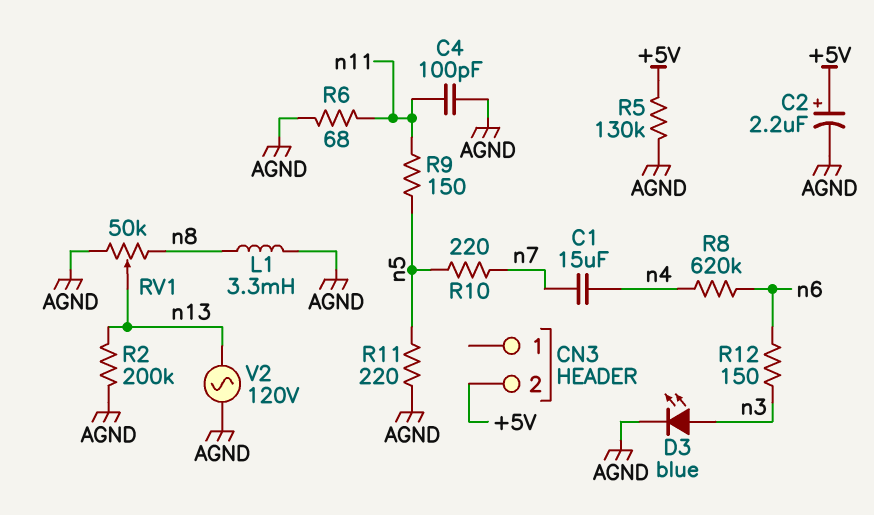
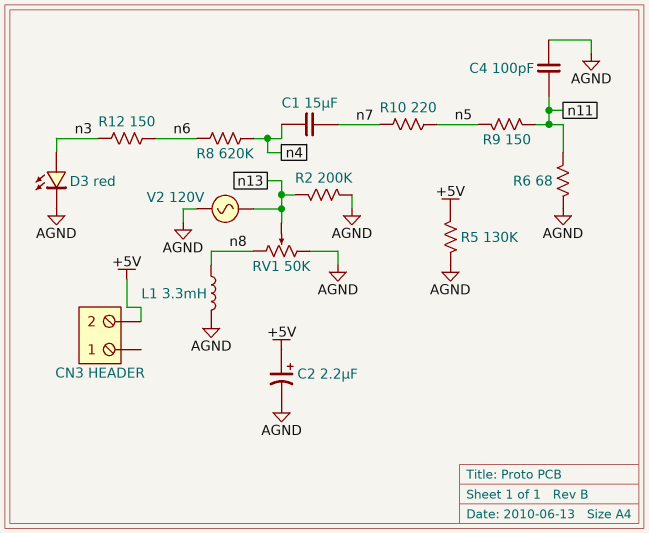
D3: LED blue (A n3, K AGND) -> LED red (A n3, K AGND)
R11: 220 (AGND, n5) -> none

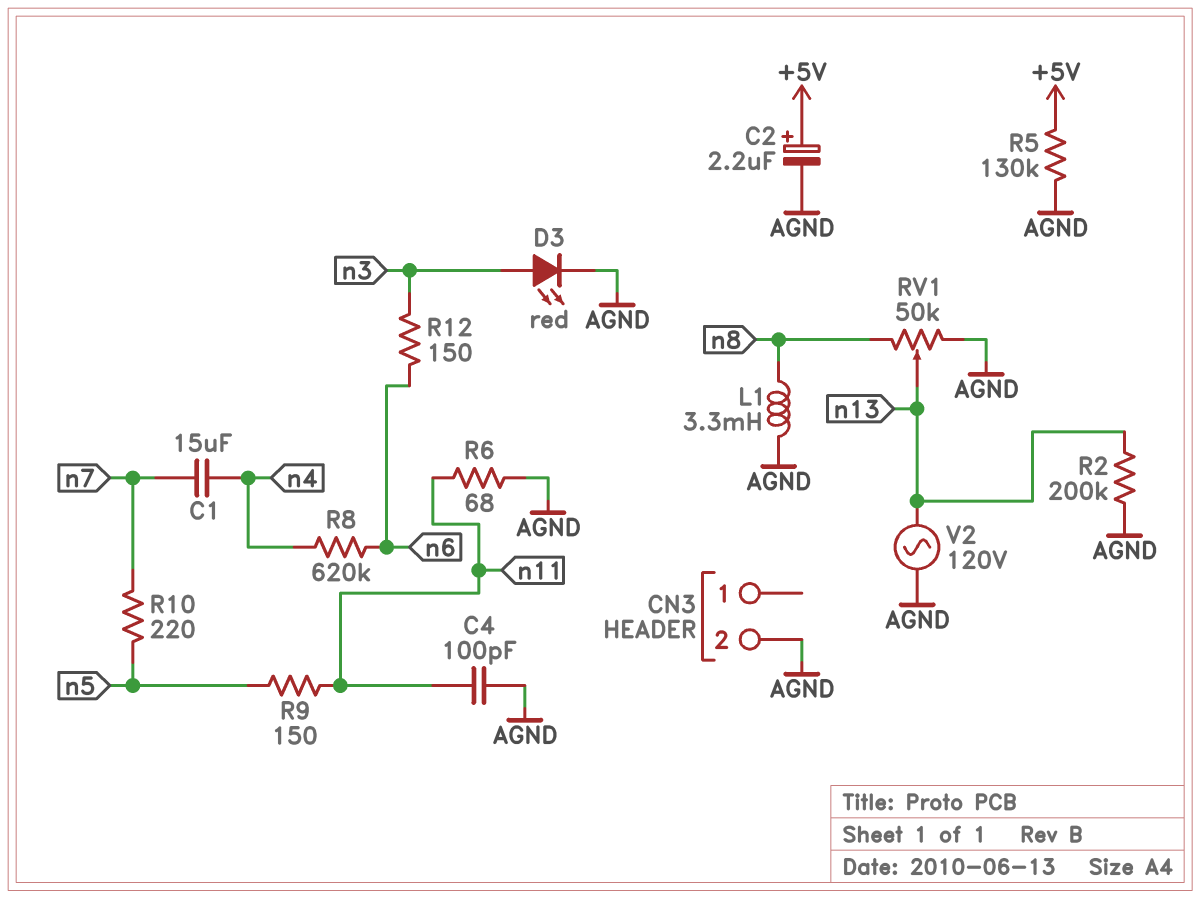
CN3 pin 2: +5V -> AGND

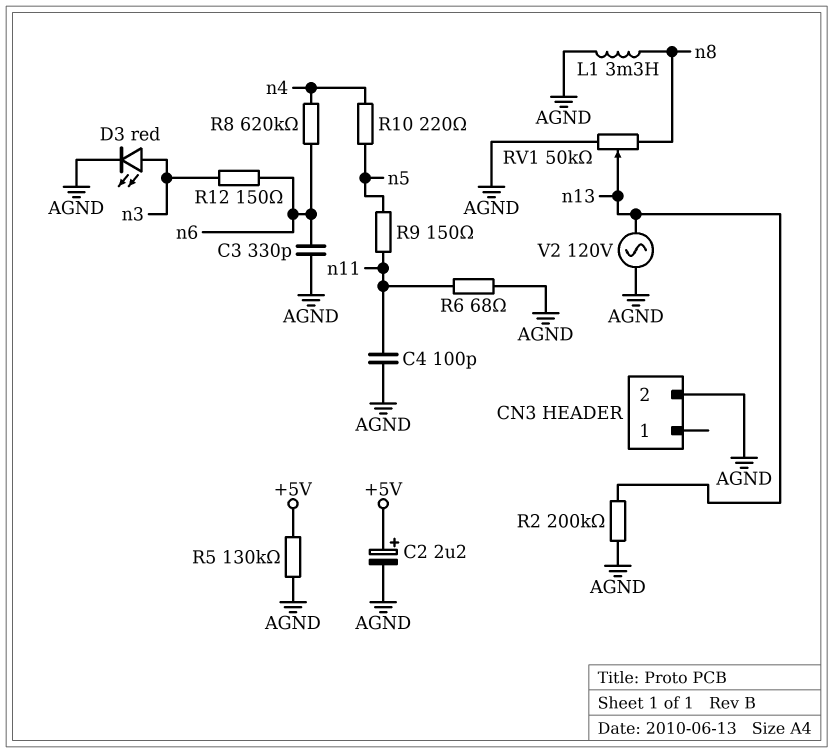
C1: 15uF (n4, n7) -> none
C3: none -> 330pF (AGND, n6)
R10: 220 (n5, n7) -> 220 (n4, n5)

